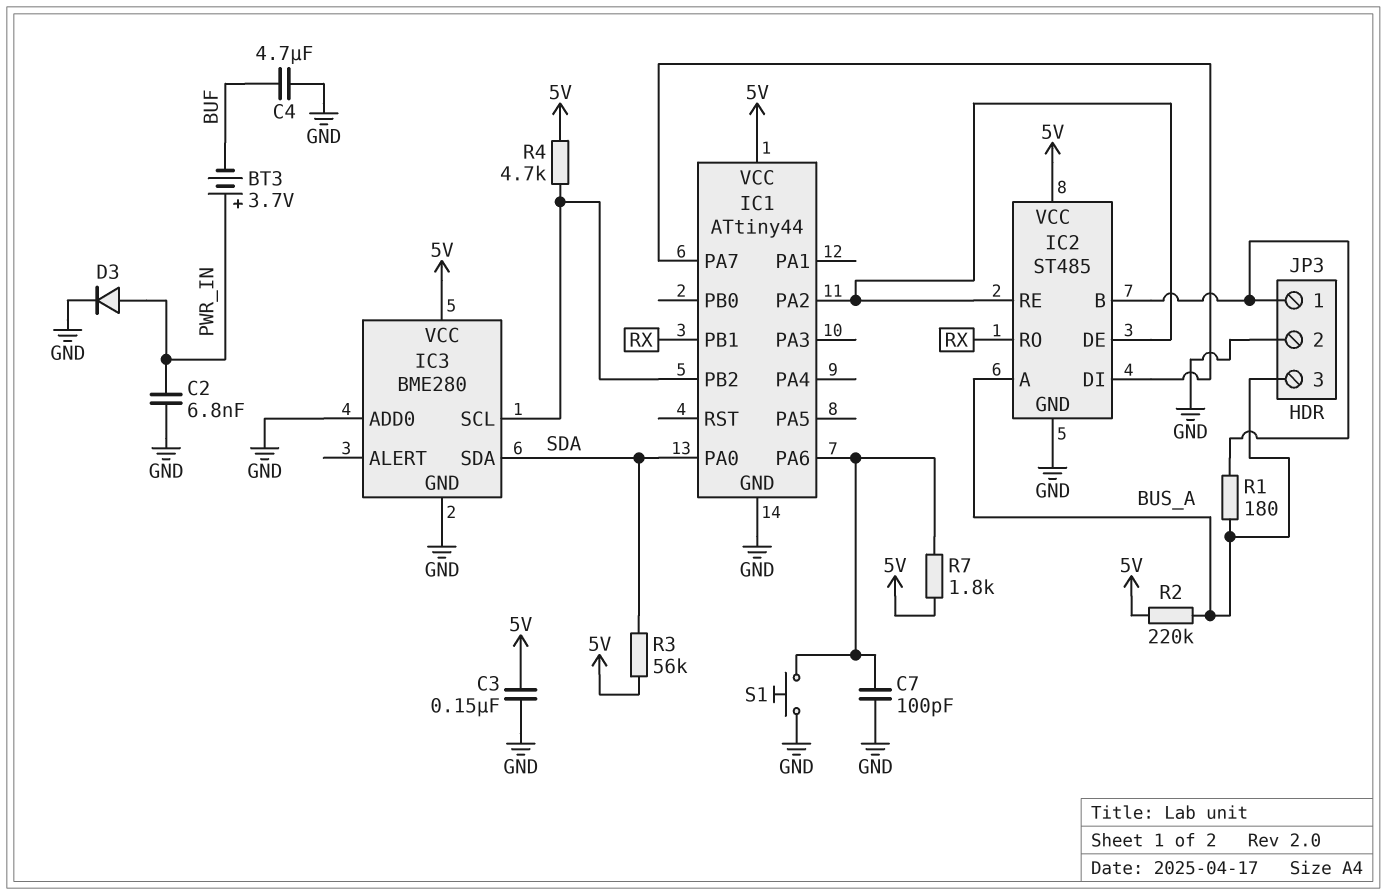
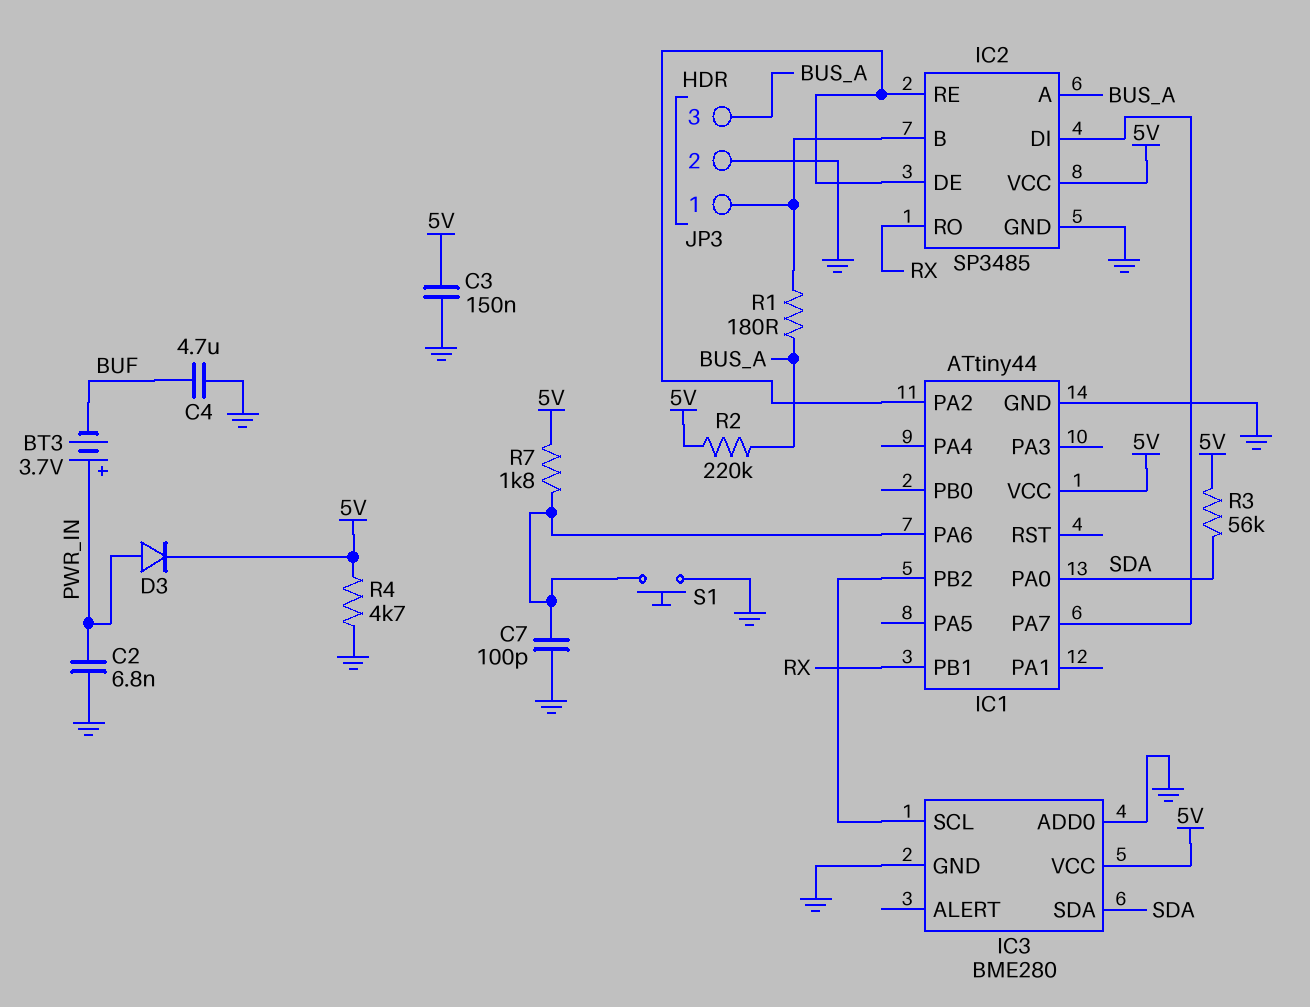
D3: diode (A PWR_IN, K GND) -> diode (A PWR_IN, K 5V)
IC2: ST485 -> SP3485
R4: 4.7k (5V, IC1/PB2) -> 4.7k (5V, GND)

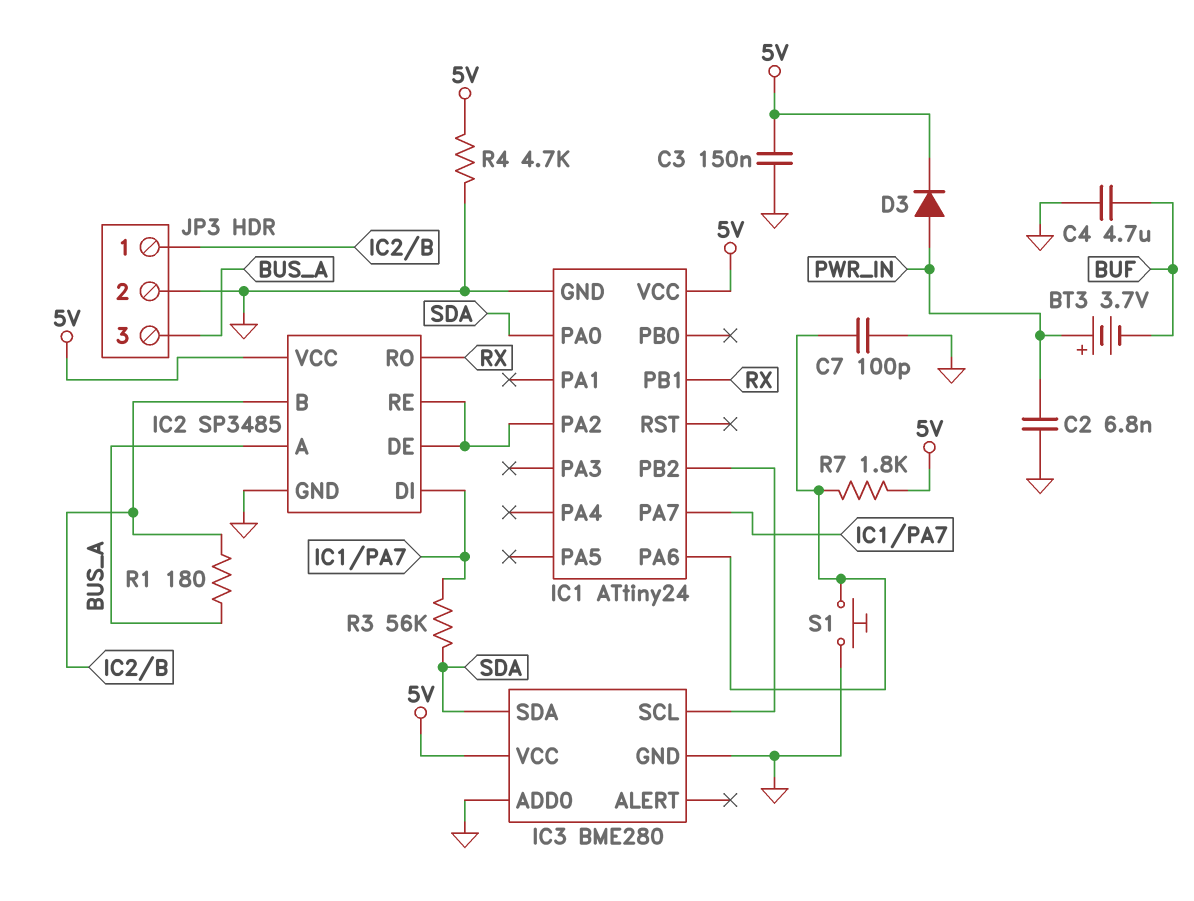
IC1: ATtiny44 -> ATtiny24
R2: 220k (5V, BUS_A) -> none
R3: 56k (5V, SDA) -> 56k (IC1/PA7, SDA)

